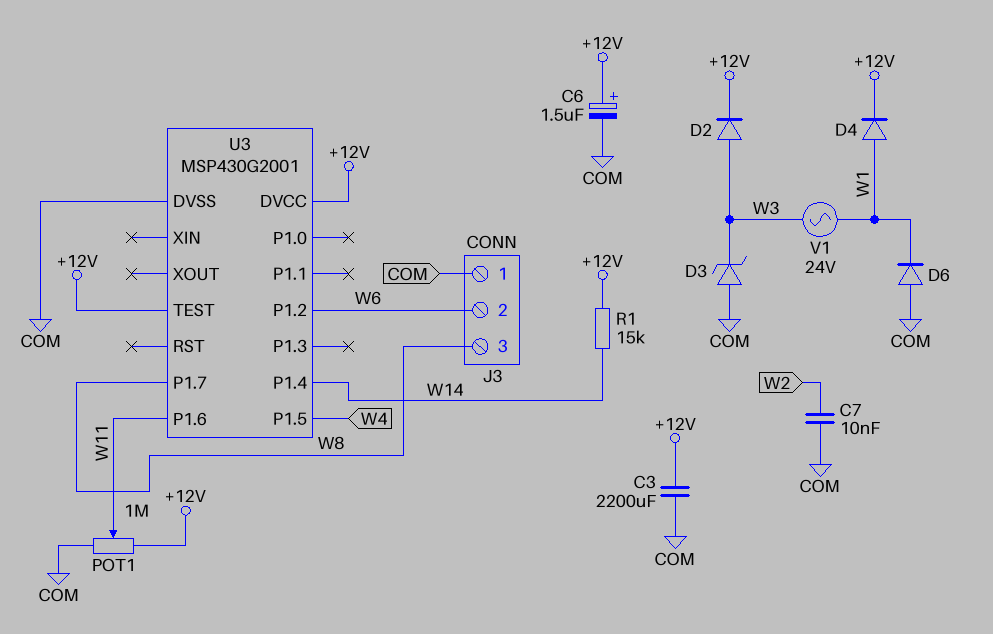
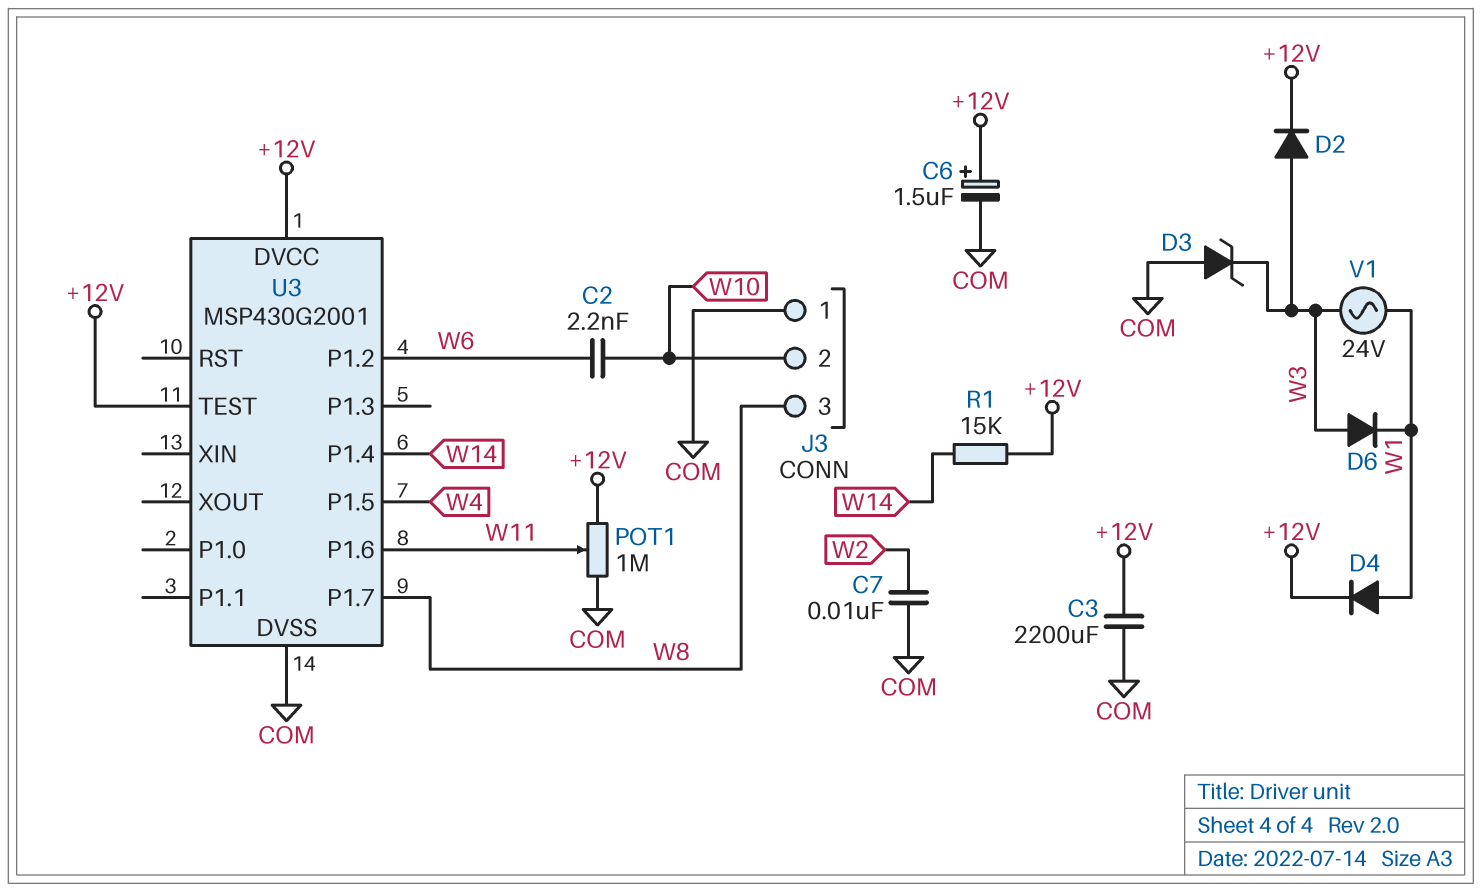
C2: none -> 2.2nF (W6, W10)
D6: diode (A COM, K W1) -> diode (A W3, K W1)
J3 pin 2: W6 -> W10

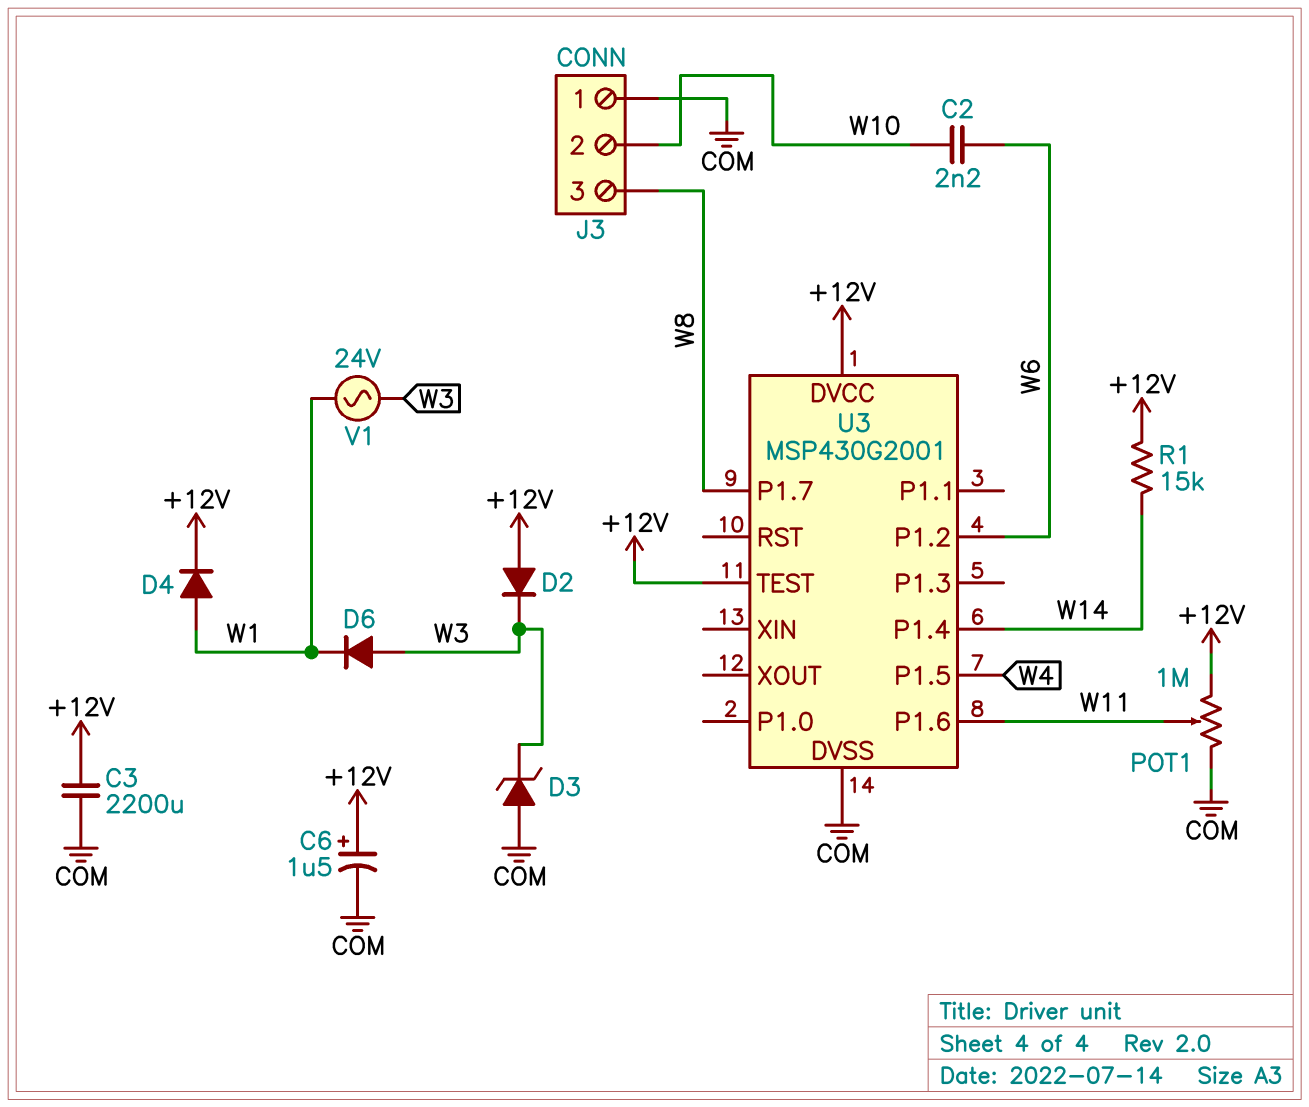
C7: 10nF (COM, W2) -> none
D2: diode (A W3, K +12V) -> diode (A +12V, K W3)

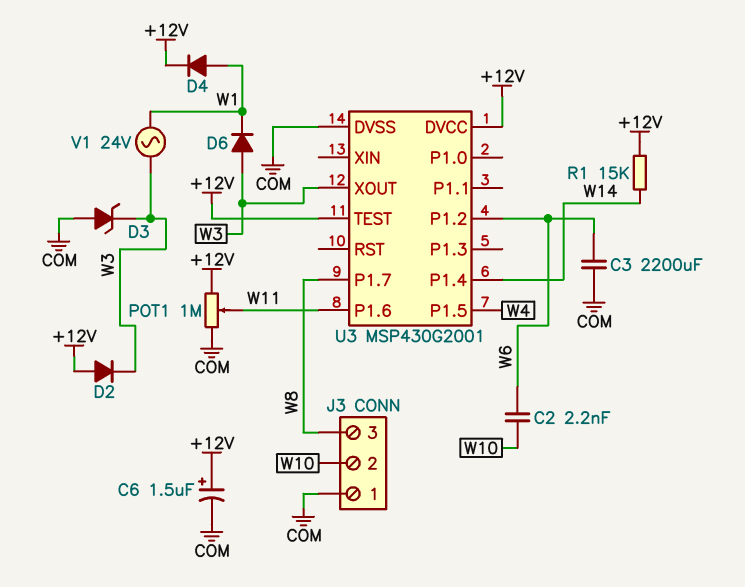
C3: 2200uF (+12V, COM) -> 2200uF (COM, W6)
U3 pin XOUT: none -> W3

